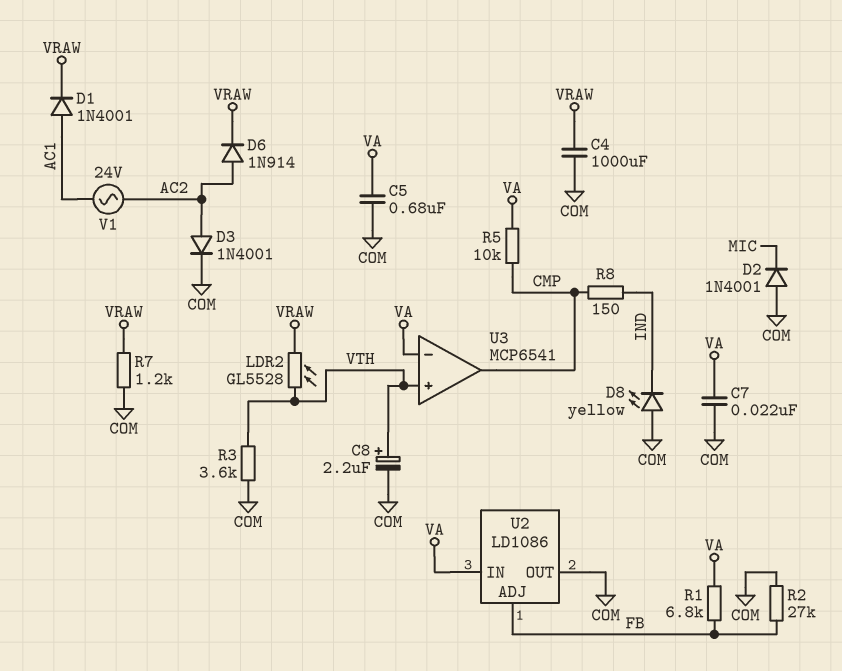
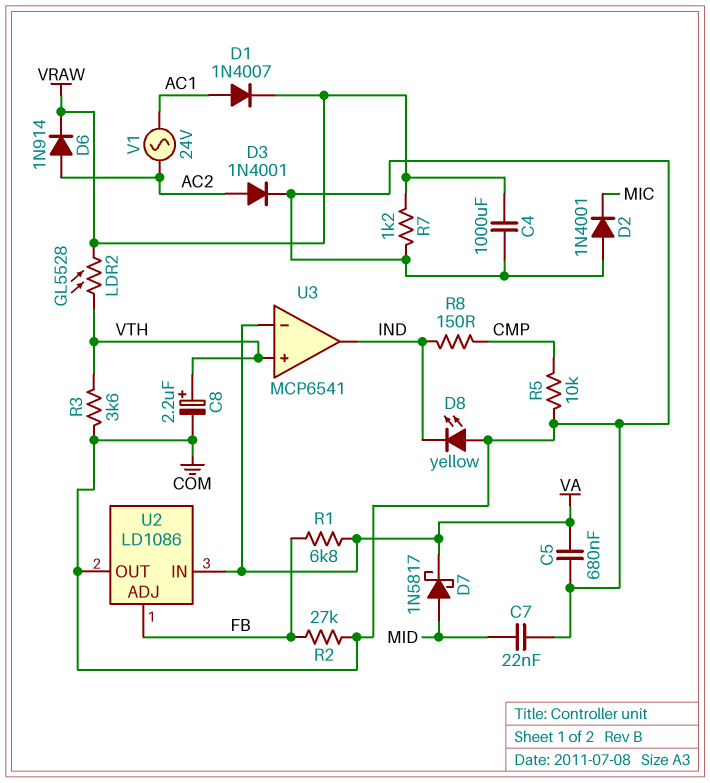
C7: 22nF (COM, VA) -> 22nF (COM, MID)
D1: diode 1N4001 (A AC1, K VRAW) -> diode 1N4007 (A AC1, K VRAW)
D7: none -> schottky 1N5817 (A MID, K VA)
R5: 10k (CMP, VA) -> 10k (CMP, COM)
U3 pin out: CMP -> IND

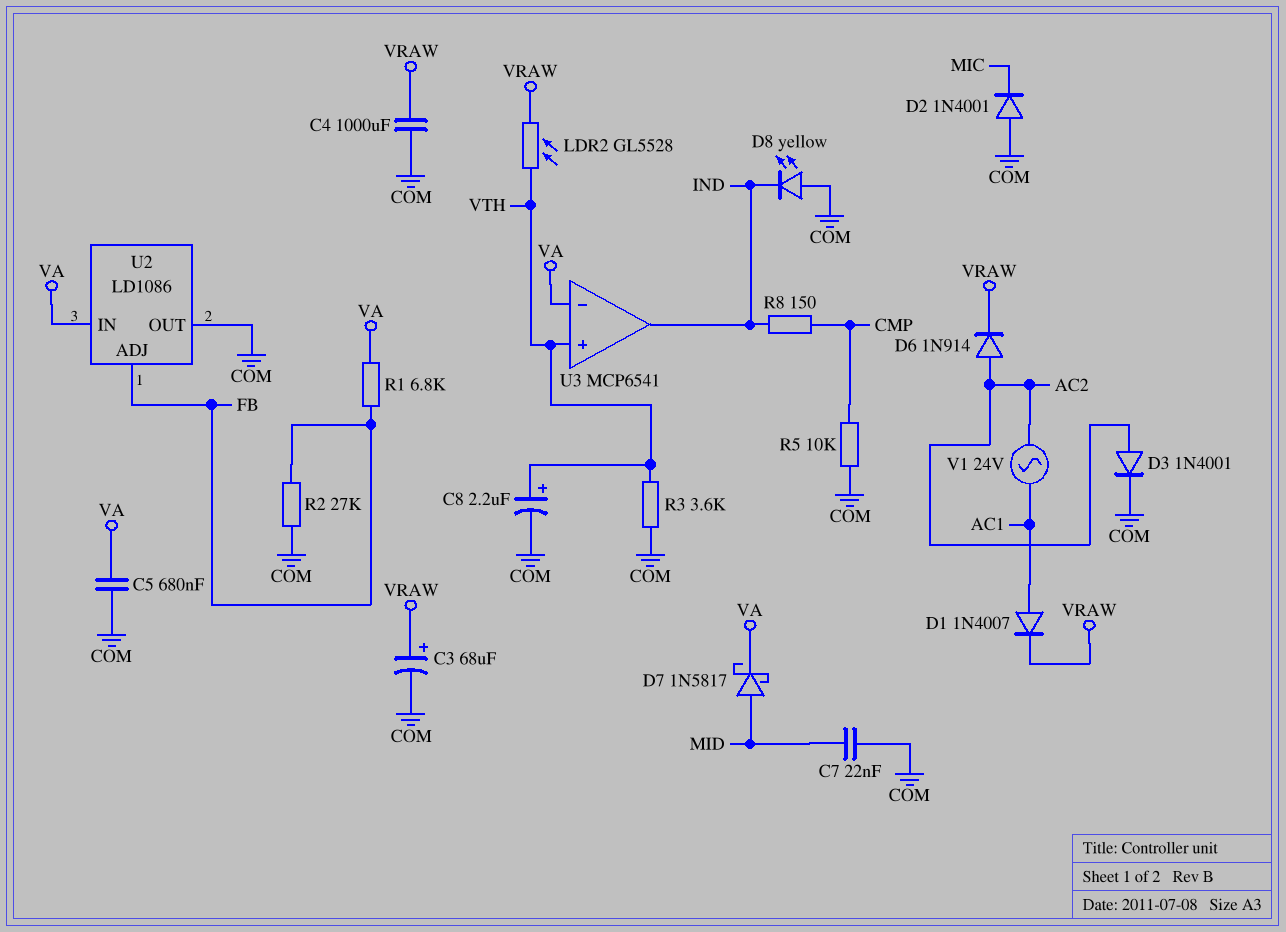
C3: none -> 68uF (plus VRAW, minus COM)
R7: 1.2k (COM, VRAW) -> none

